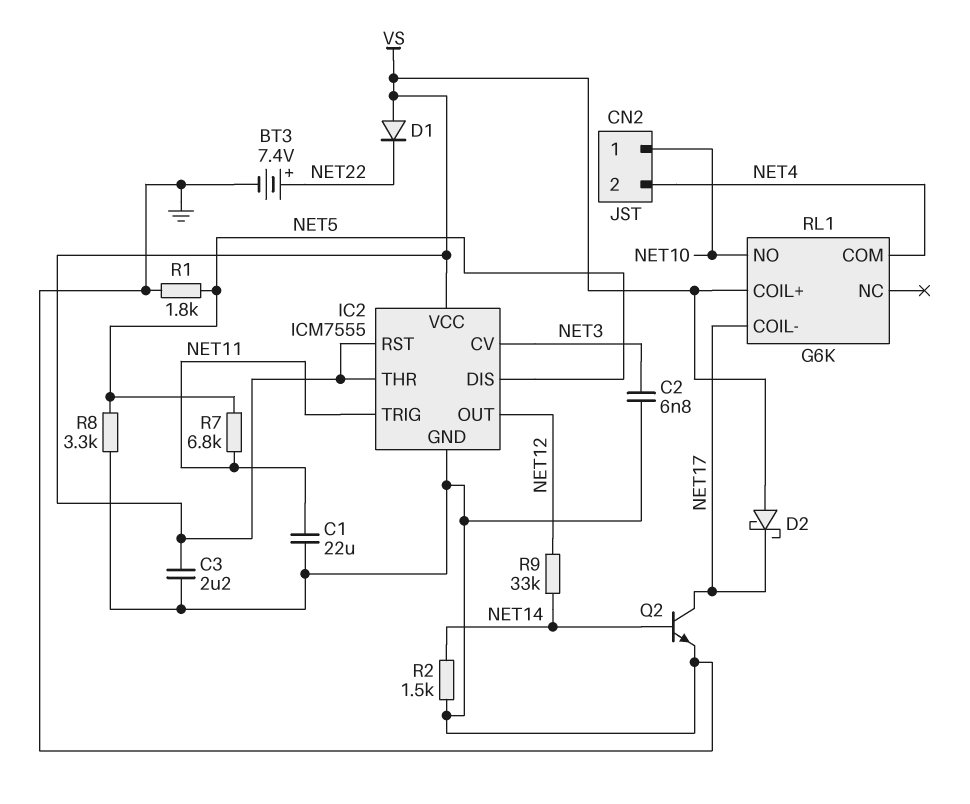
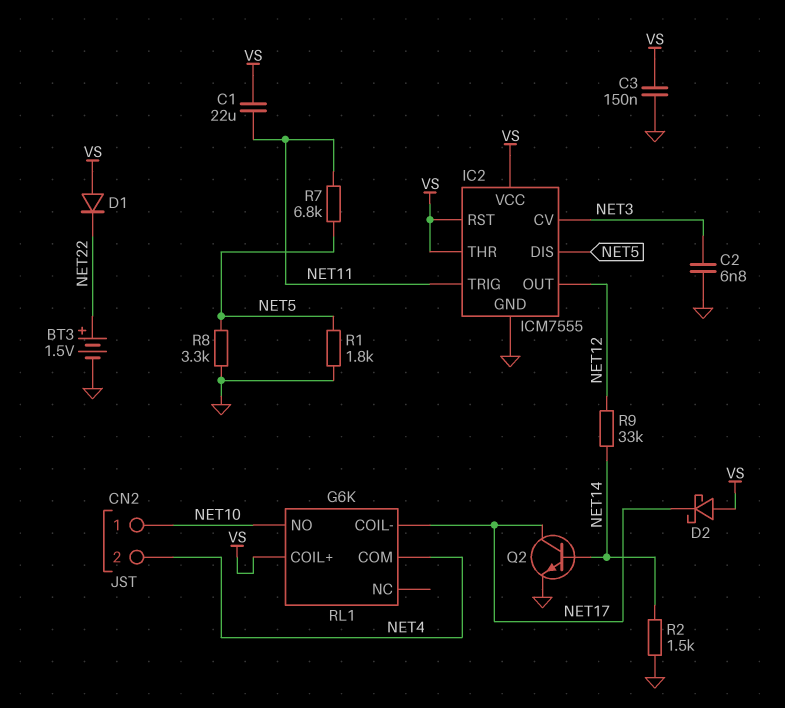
BT3: 7.4V (plus NET22, minus GND) -> 1.5V (plus NET22, minus GND)
C1: 22uF (GND, NET11) -> 22uF (NET11, VS)
C3: 2.2uF (GND, VS) -> 150nF (GND, VS)

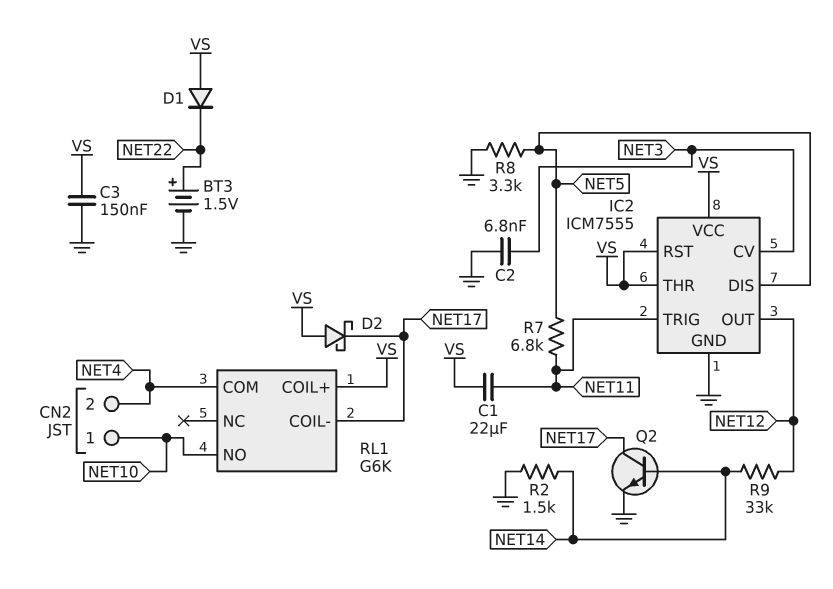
R1: 1.8k (GND, NET5) -> none

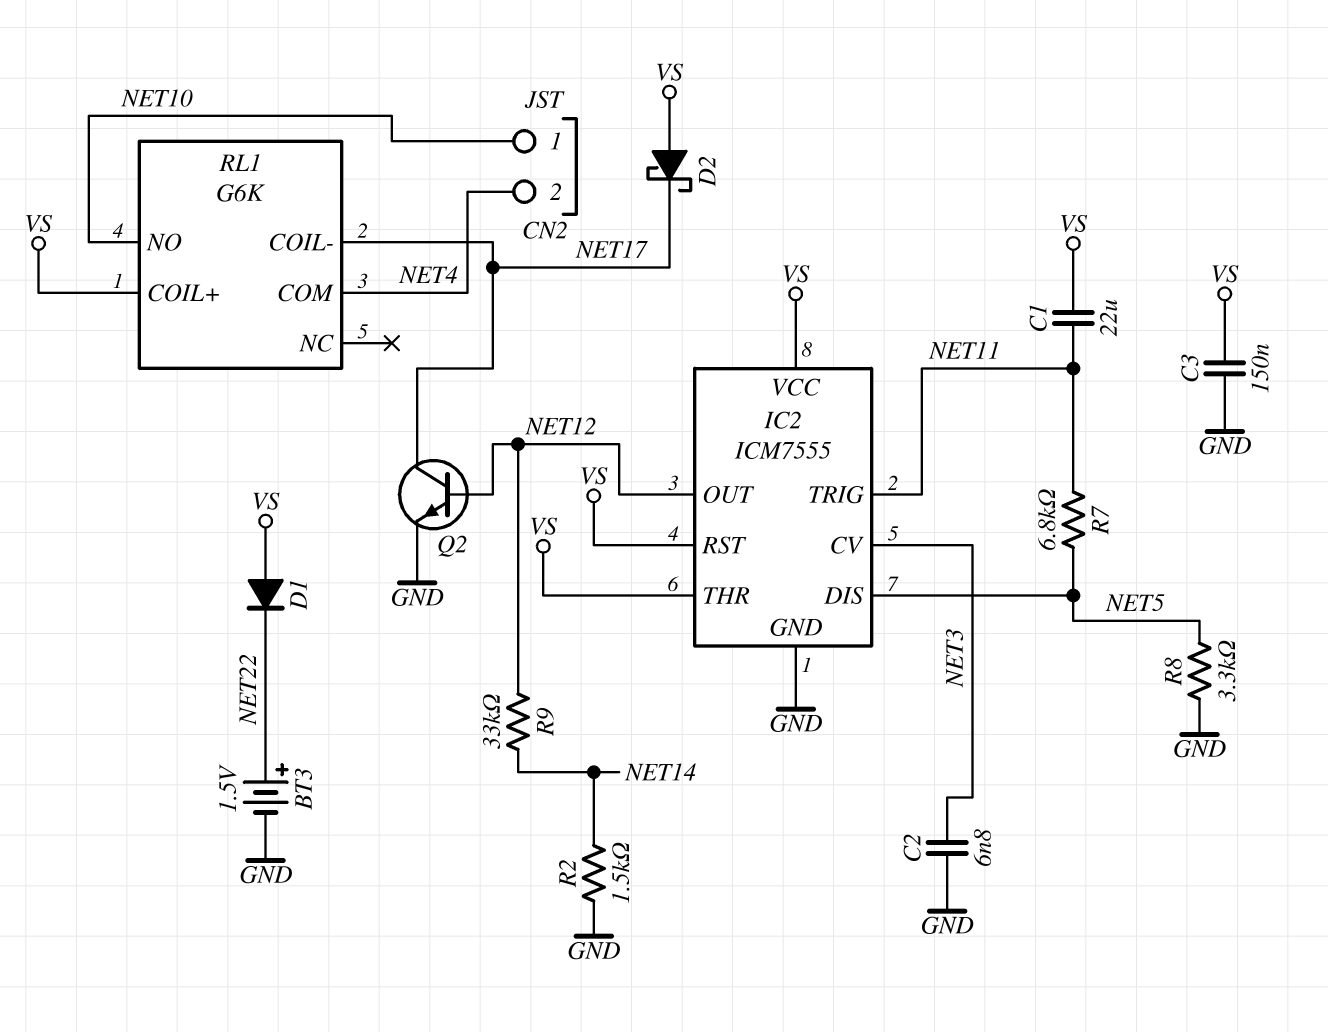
Q2: NPN (B NET14, C NET17, E GND) -> NPN (B NET12, C NET17, E GND)

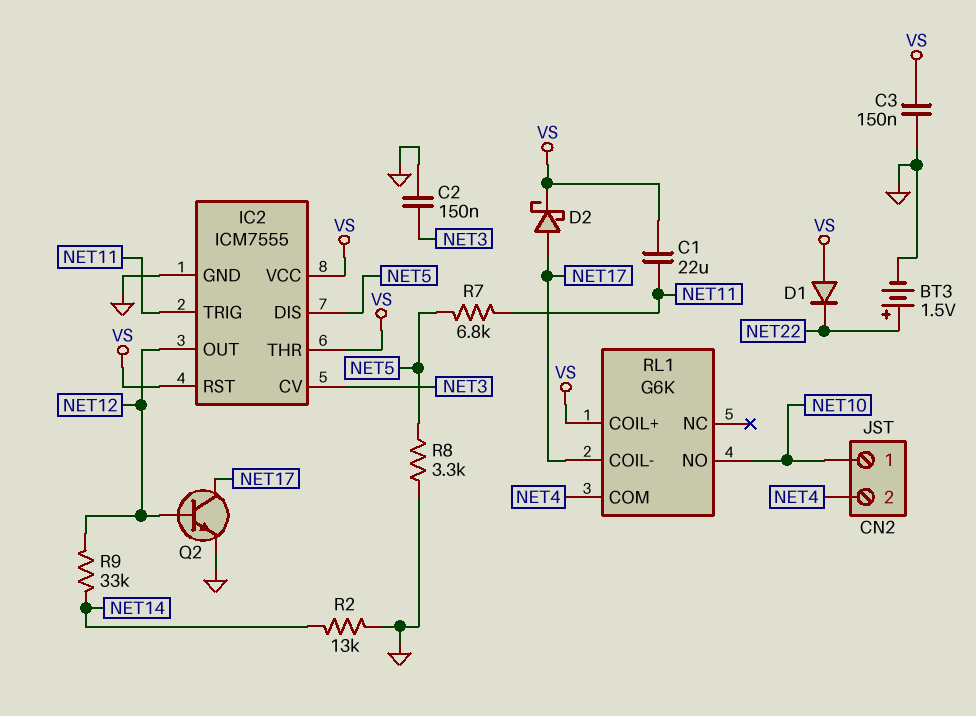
C2: 6.8nF (GND, NET3) -> 150nF (GND, NET3)
D2: schottky (A VS, K NET17) -> schottky (A NET17, K VS)
R2: 1.5k (GND, NET14) -> 13k (GND, NET14)

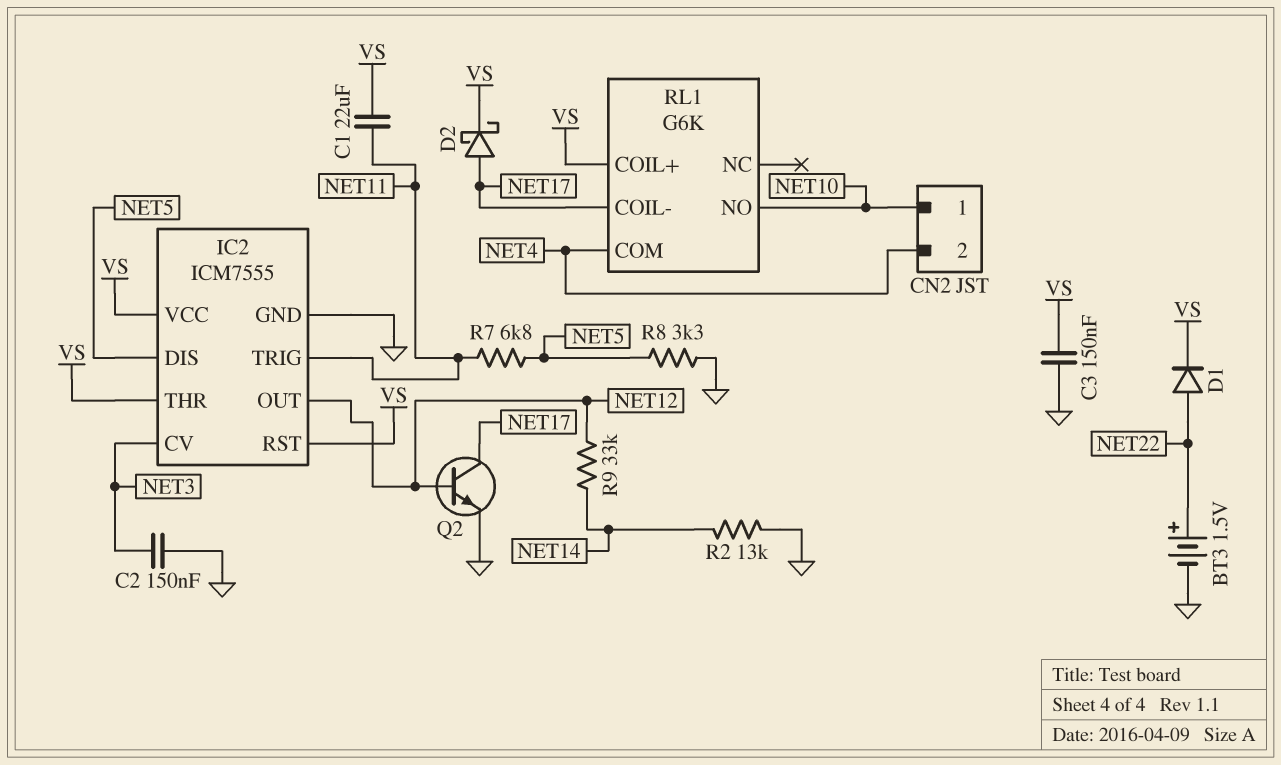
D1: diode (A VS, K NET22) -> diode (A NET22, K VS)

